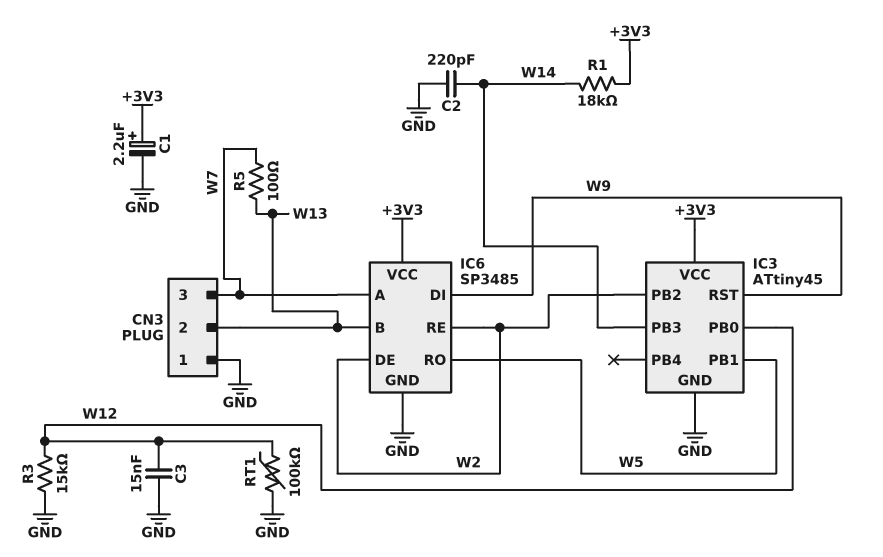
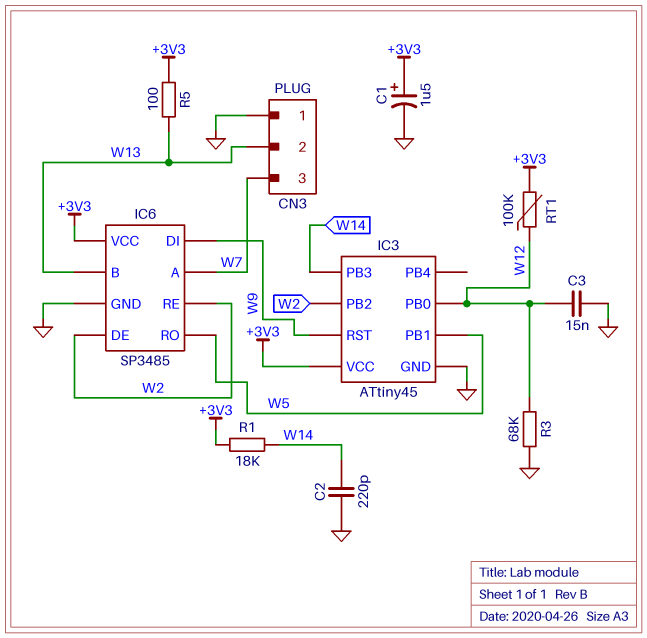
C1: 2.2uF (plus +3V3, minus GND) -> 1.5uF (plus +3V3, minus GND)
R3: 15k (GND, W12) -> 68k (GND, W12)
R5: 100 (W7, W13) -> 100 (+3V3, W13)
RT1: 100k (GND, W12) -> 100k (+3V3, W12)

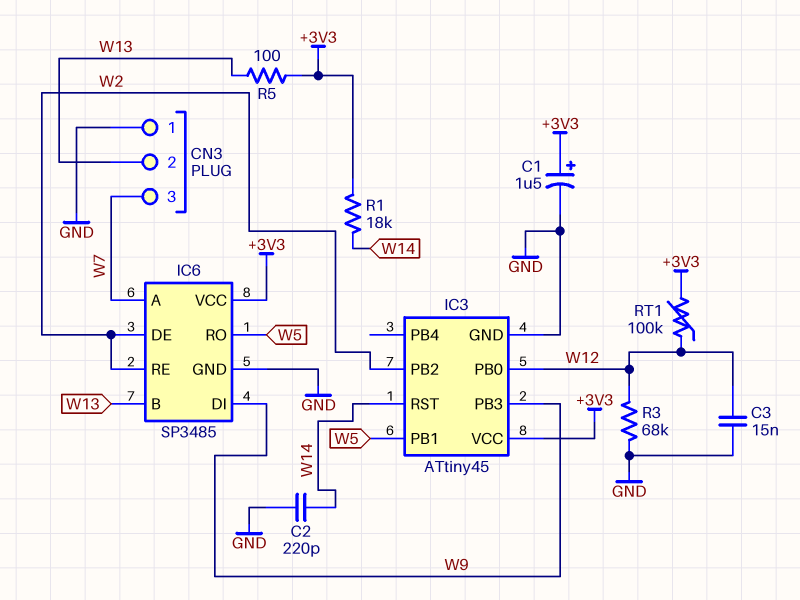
IC3 pin PB3: W14 -> W9
IC3 pin RST: W9 -> W14

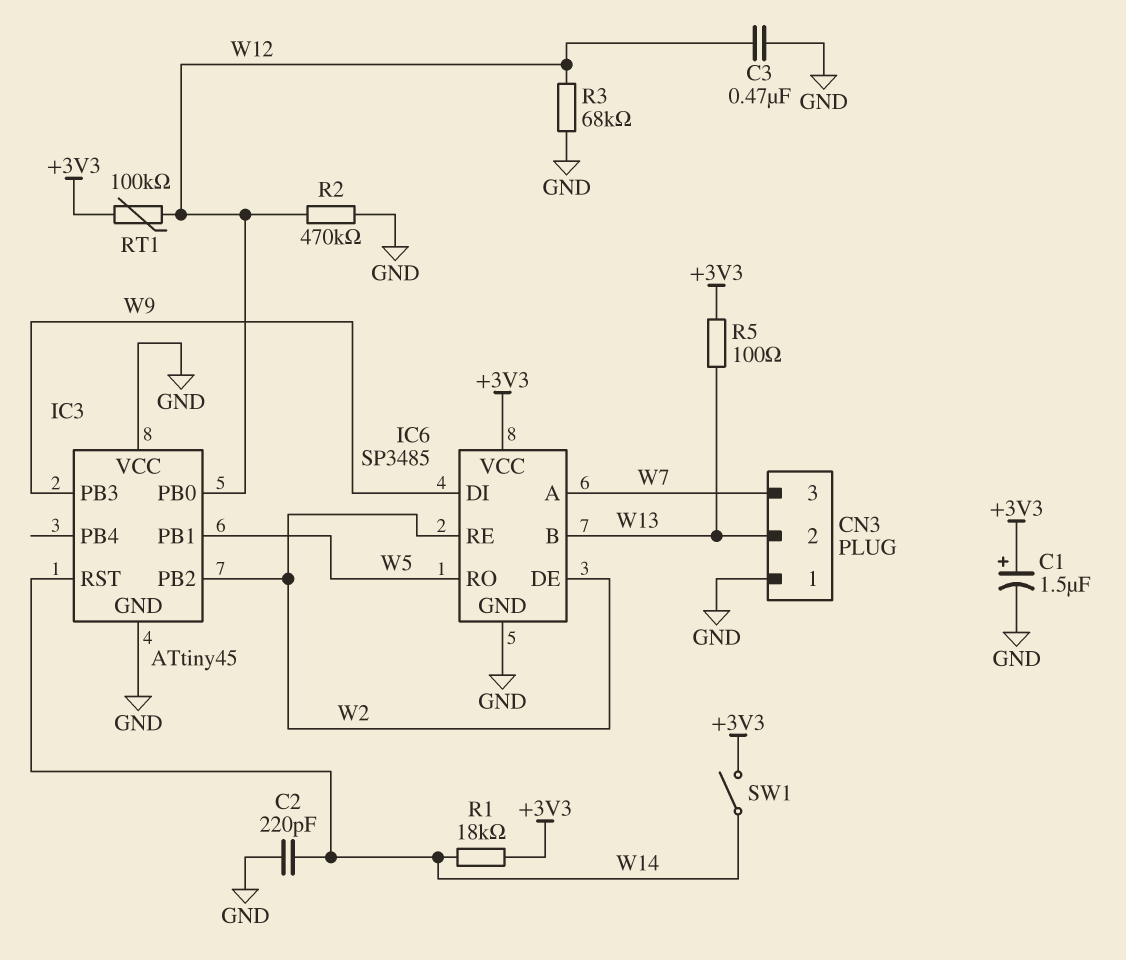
C3: 15nF (GND, W12) -> 470nF (GND, W12)
IC3 pin VCC: +3V3 -> GND
R2: none -> 470k (GND, W12)
SW1: none -> switch (+3V3, W14)

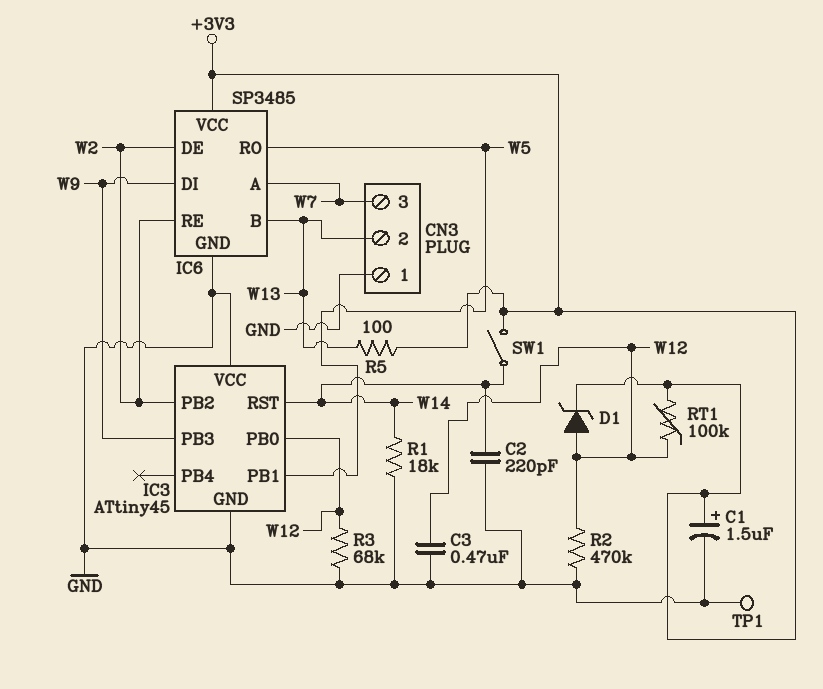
D1: none -> zener (A W12, K +3V3)
R1: 18k (+3V3, W14) -> 18k (GND, W14)
TP1: none -> test point (GND)

